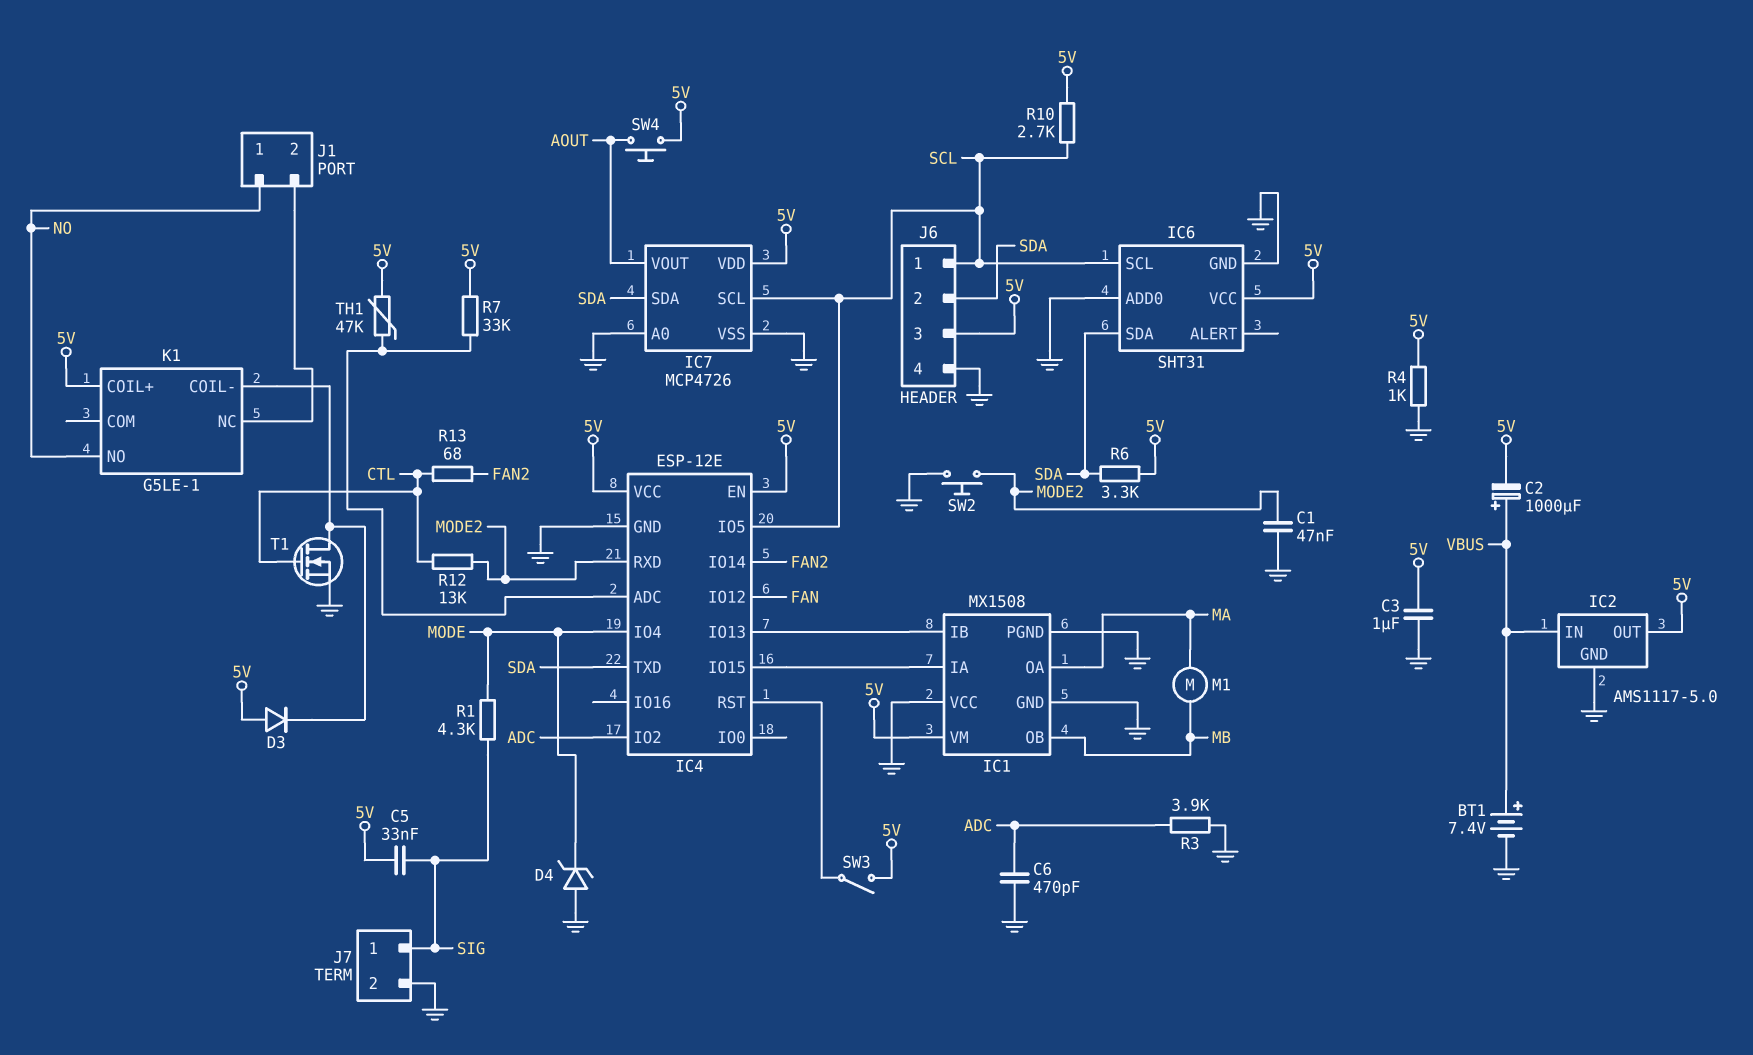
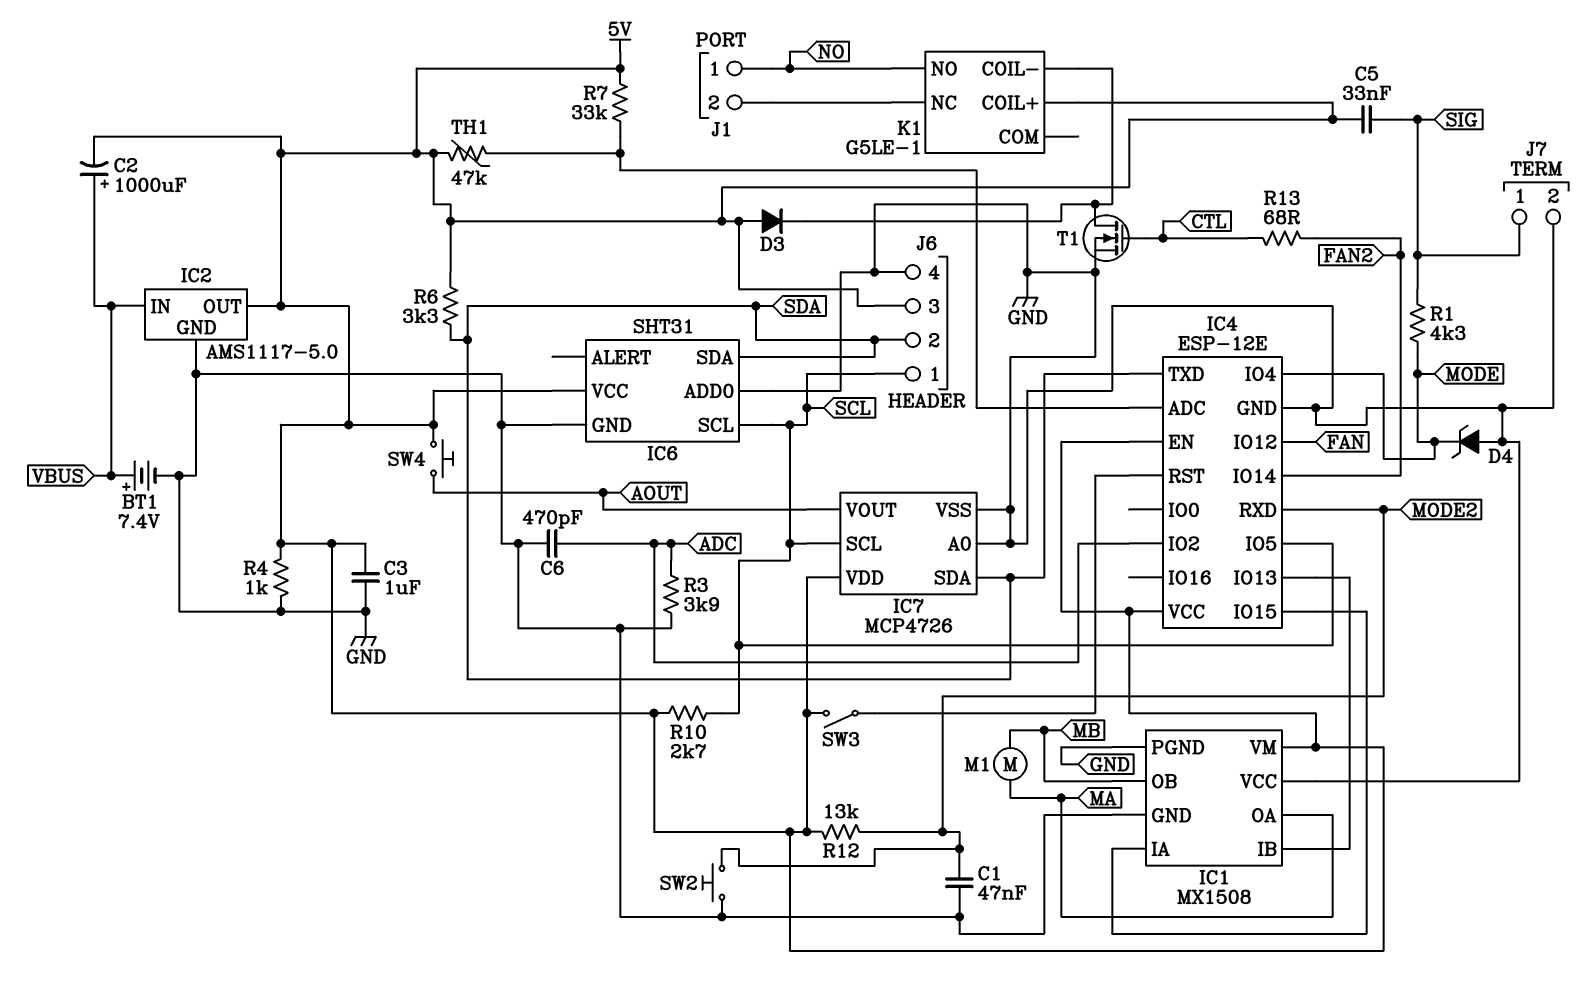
R12: 13k (CTL, MODE2) -> 13k (5V, MODE2)

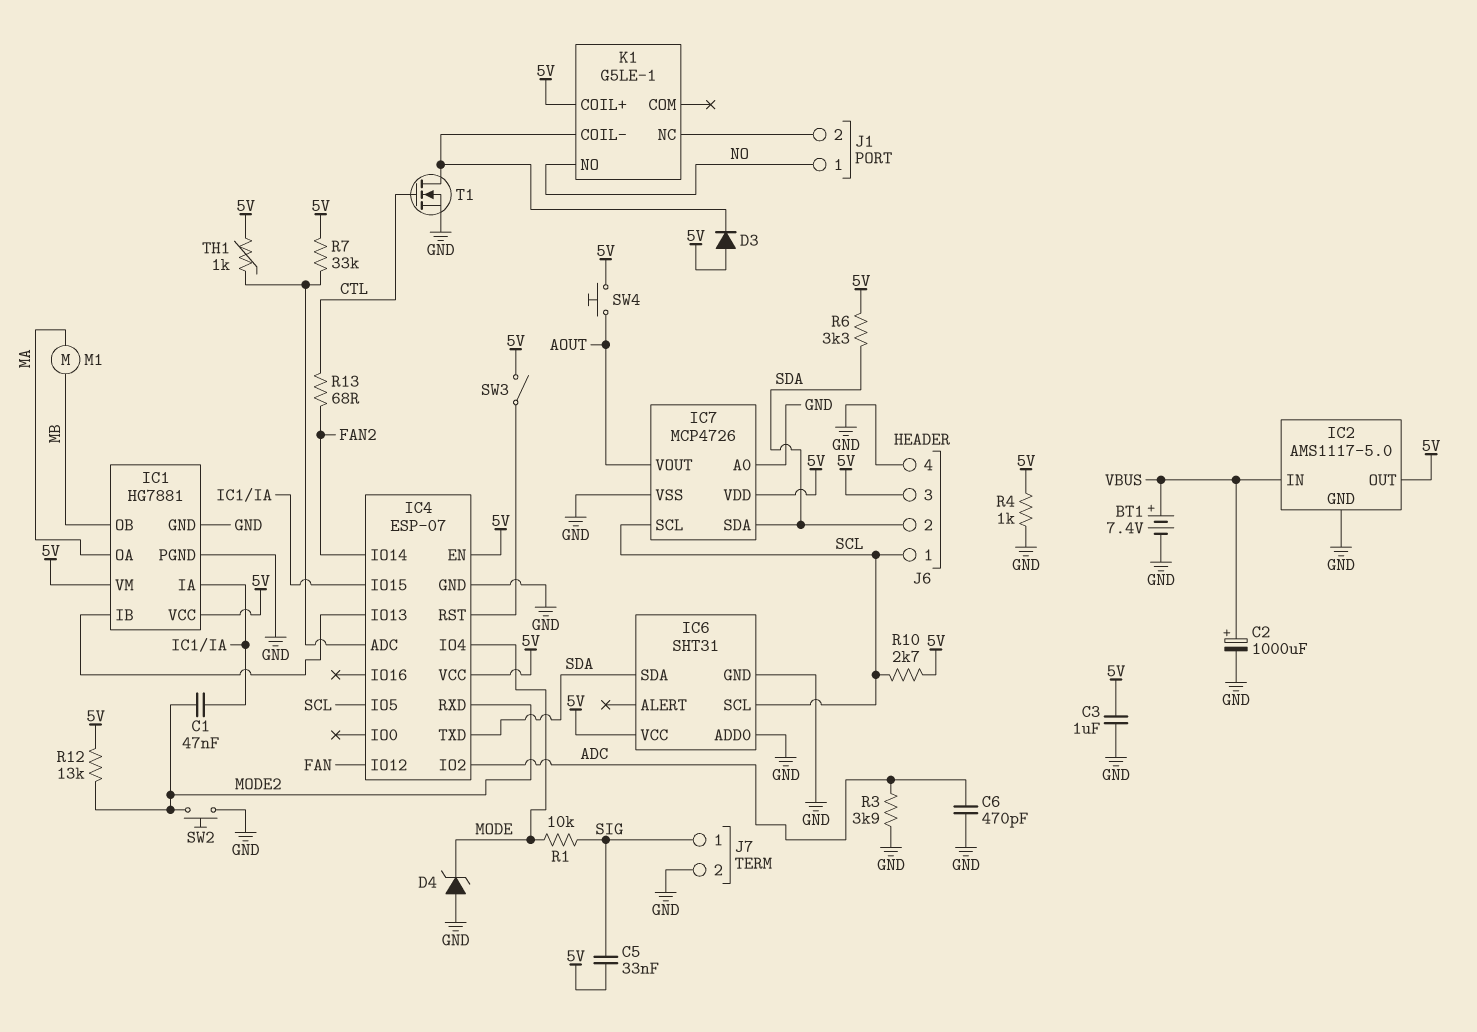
C1: 47nF (GND, MODE2) -> 47nF (IC1/IA, MODE2)
C2: 1000uF (plus VBUS, minus 5V) -> 1000uF (plus VBUS, minus GND)
IC1: MX1508 -> HG7881
IC1 pin VCC: GND -> 5V
IC4: ESP-12E -> ESP-07
R1: 4.3k (MODE, SIG) -> 10k (MODE, SIG)
TH1: 47k (5V, IC4/ADC) -> 1k (5V, IC4/ADC)

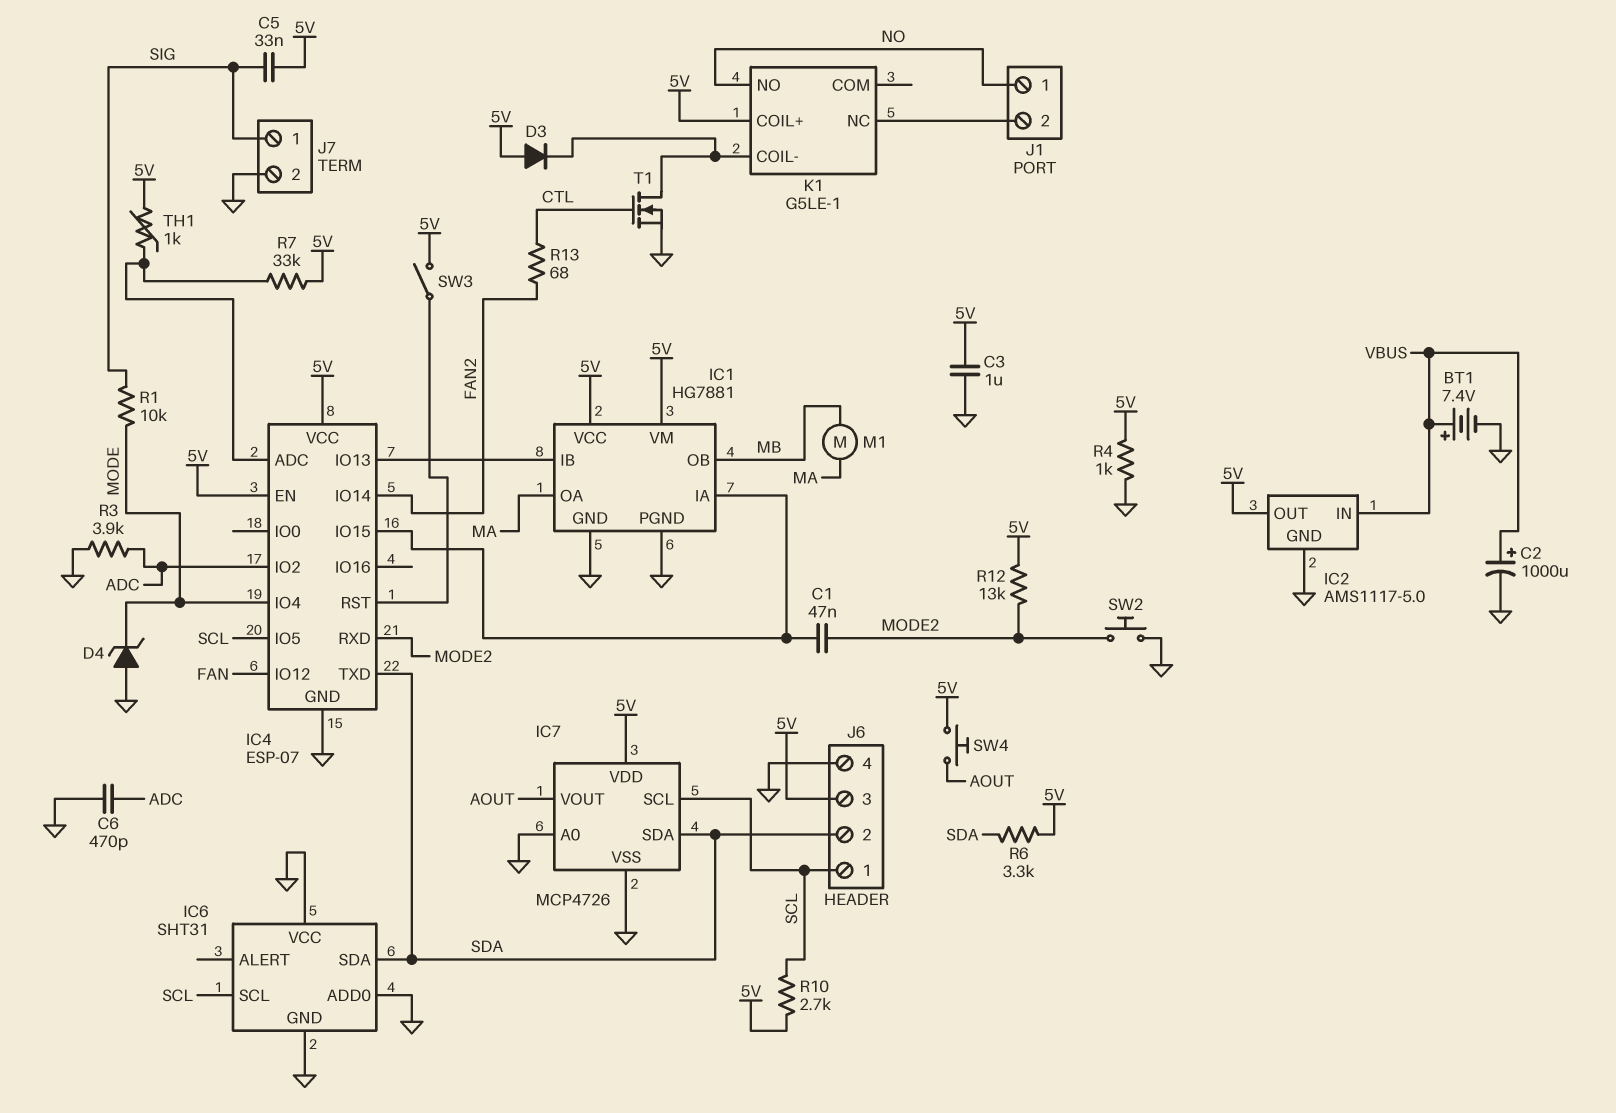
IC6 pin VCC: 5V -> GND

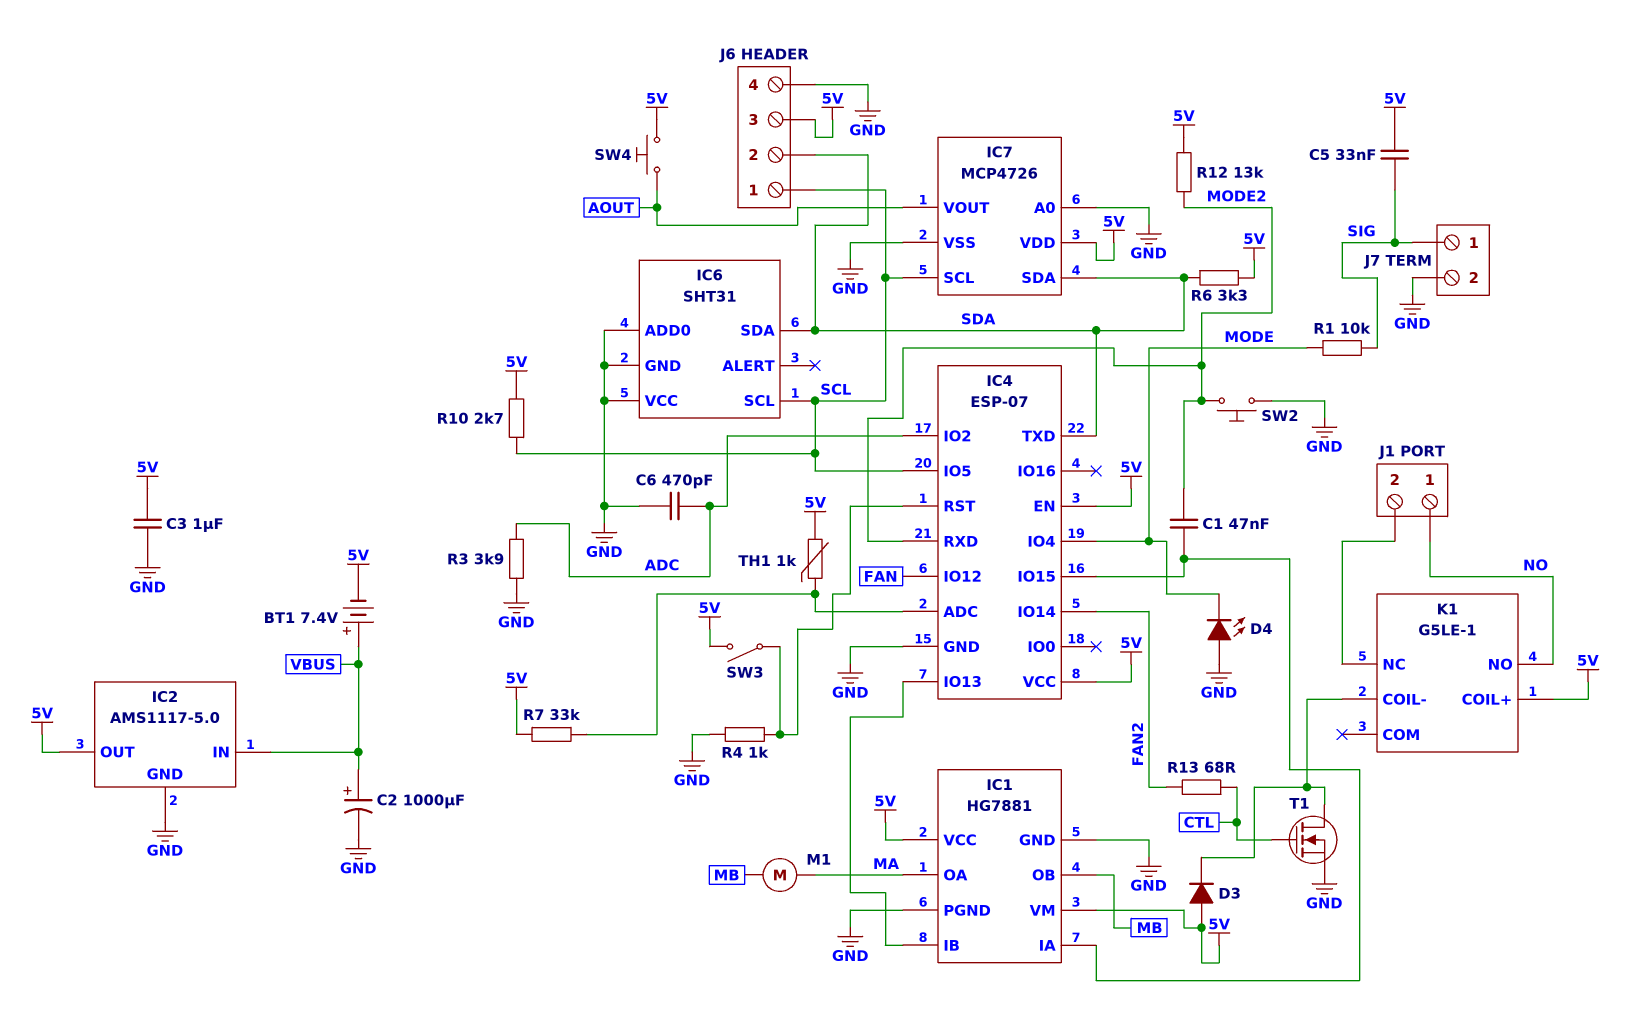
BT1: 7.4V (plus VBUS, minus GND) -> 7.4V (plus VBUS, minus 5V)
D4: zener (A GND, K MODE) -> LED (A GND, K MODE)
R4: 1k (5V, GND) -> 1k (GND, IC4/RST)

